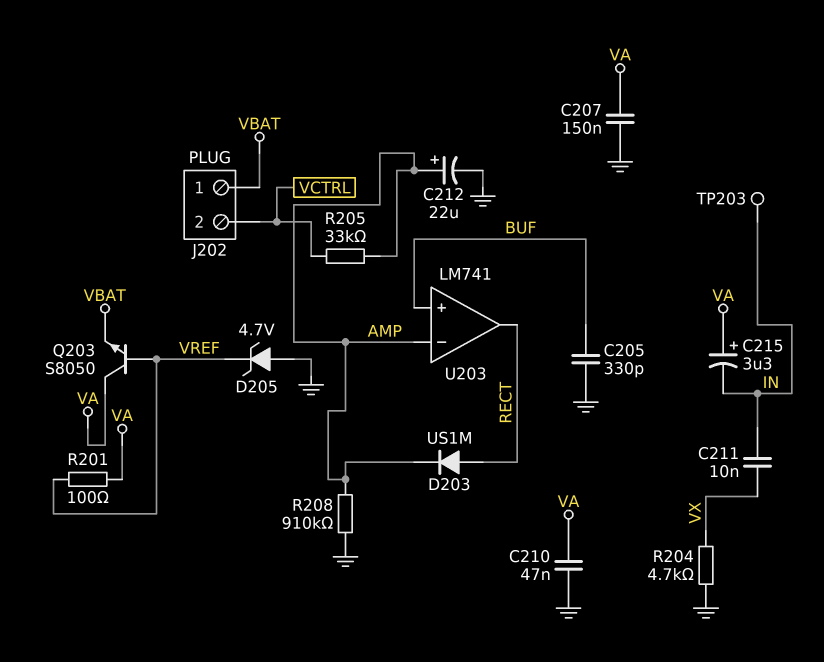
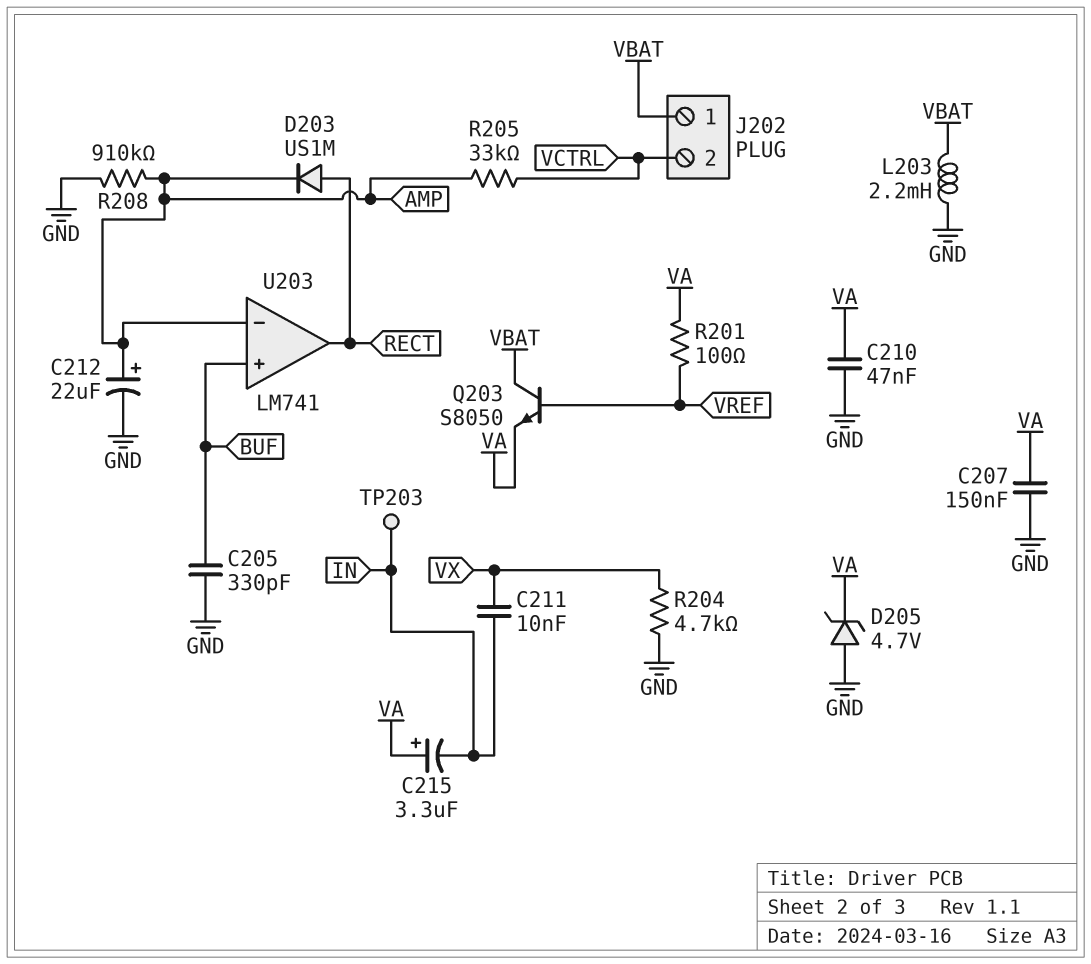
D205: zener 4.7V (A GND, K VREF) -> zener 4.7V (A GND, K VA)
L203: none -> 2.2mH (GND, VBAT)
Q203: NPN S8050 (B VREF, C VA, E VBAT) -> NPN S8050 (B VREF, C VBAT, E VA)

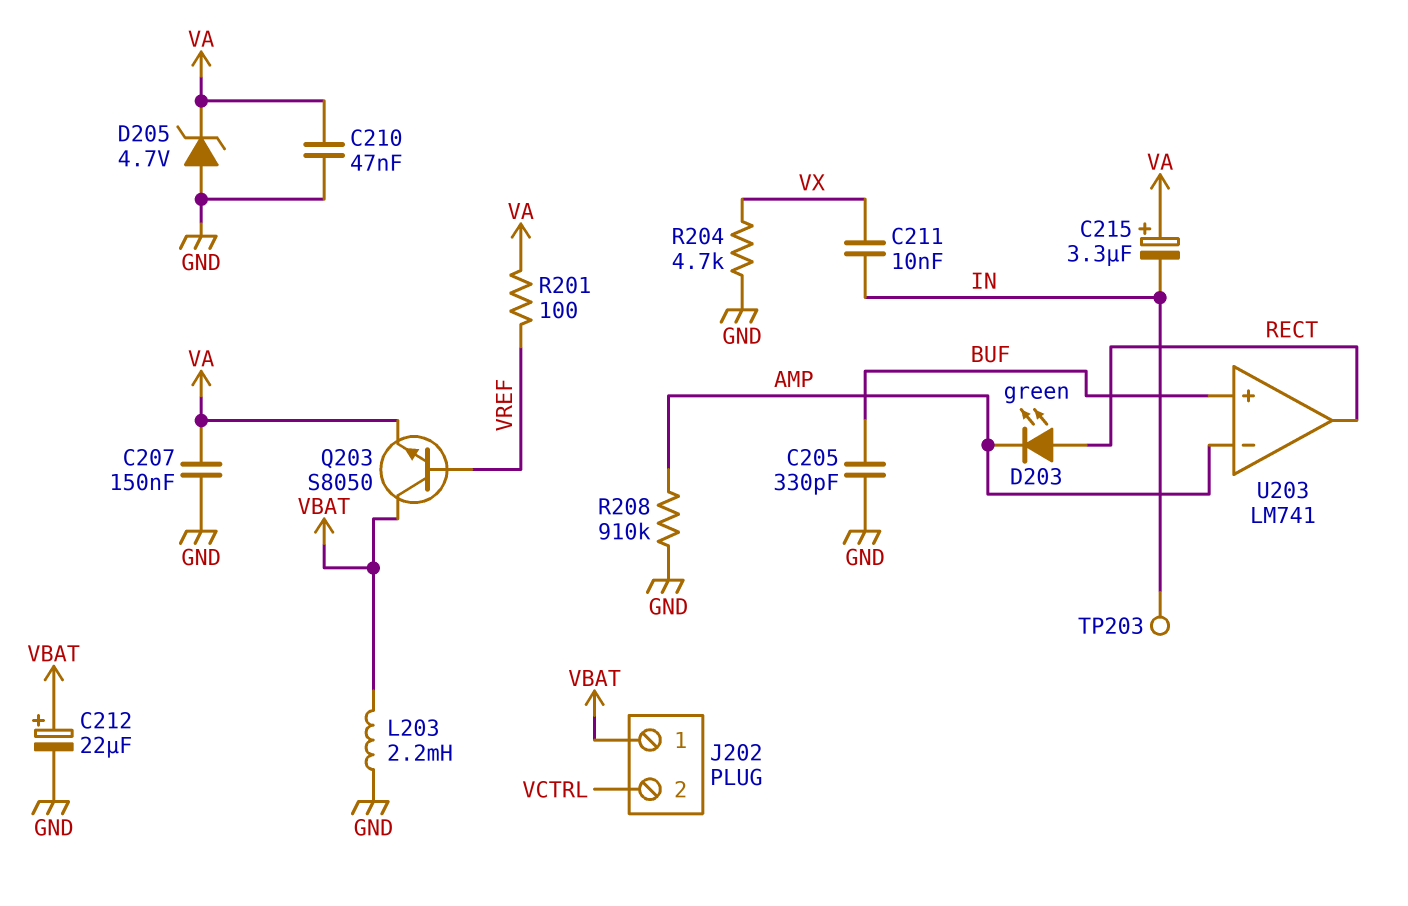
C212: 22uF (plus AMP, minus GND) -> 22uF (plus VBAT, minus GND)
D203: diode US1M (A RECT, K AMP) -> LED green (A RECT, K AMP)
R205: 33k (AMP, VCTRL) -> none

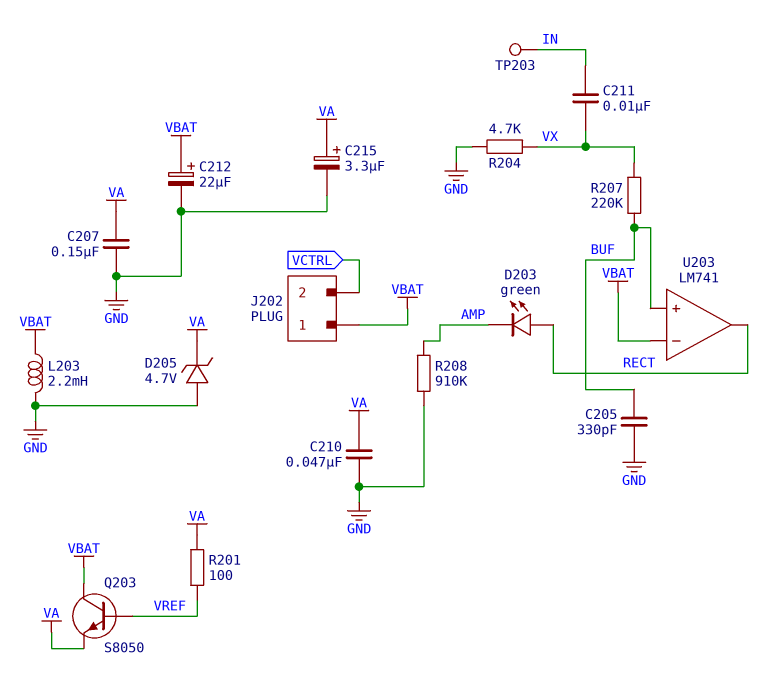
C215: 3.3uF (plus VA, minus IN) -> 3.3uF (plus VA, minus GND)
R207: none -> 220k (BUF, VX)
U203 pin in-: AMP -> VBAT

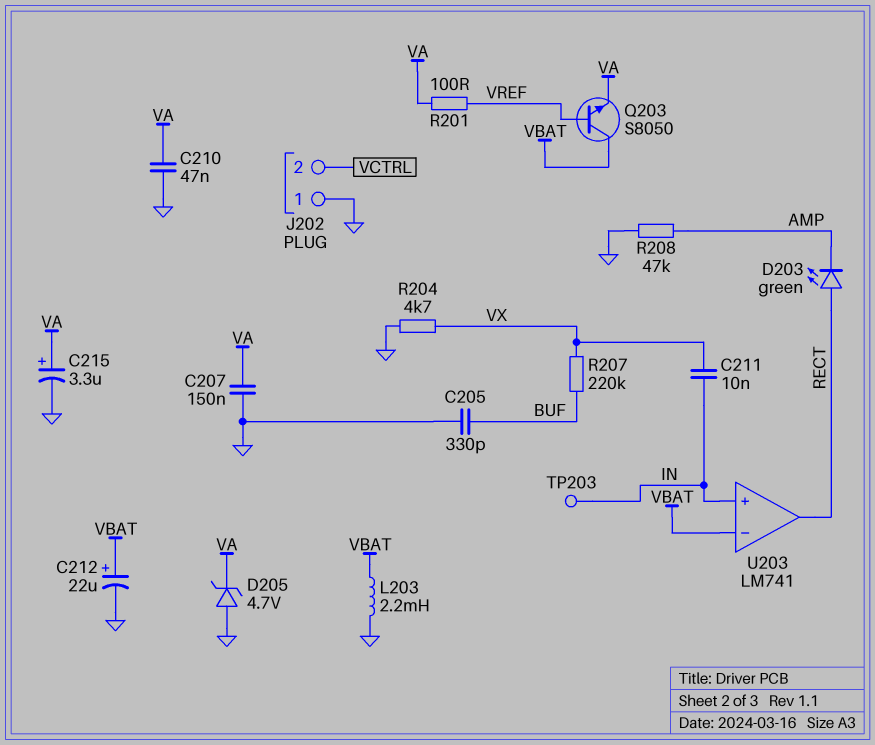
J202 pin 1: VBAT -> GND
R208: 910k (AMP, GND) -> 47k (AMP, GND)
U203 pin in+: BUF -> IN

